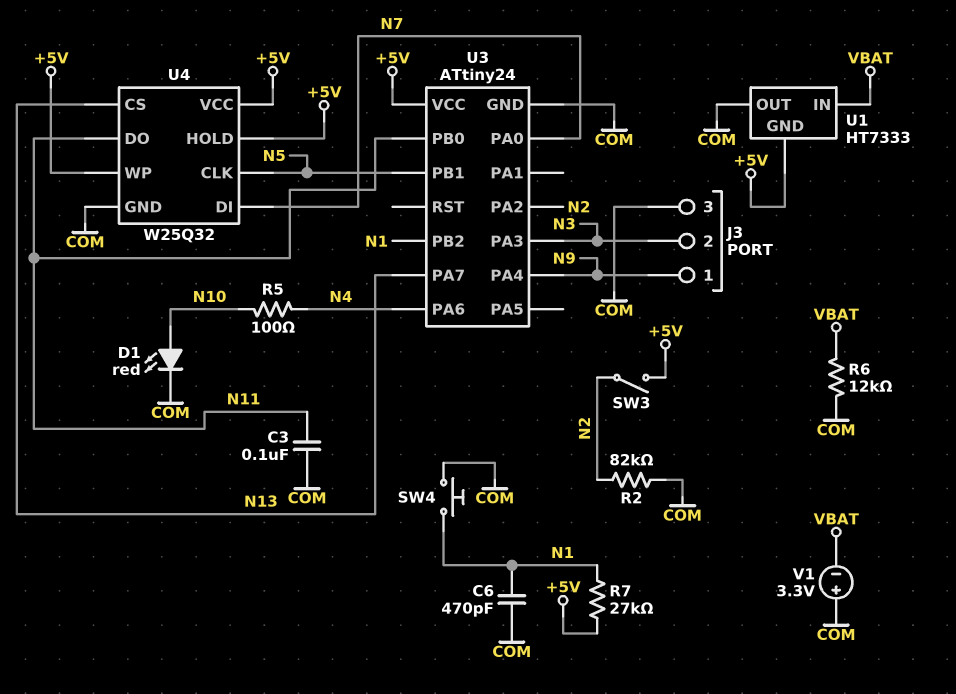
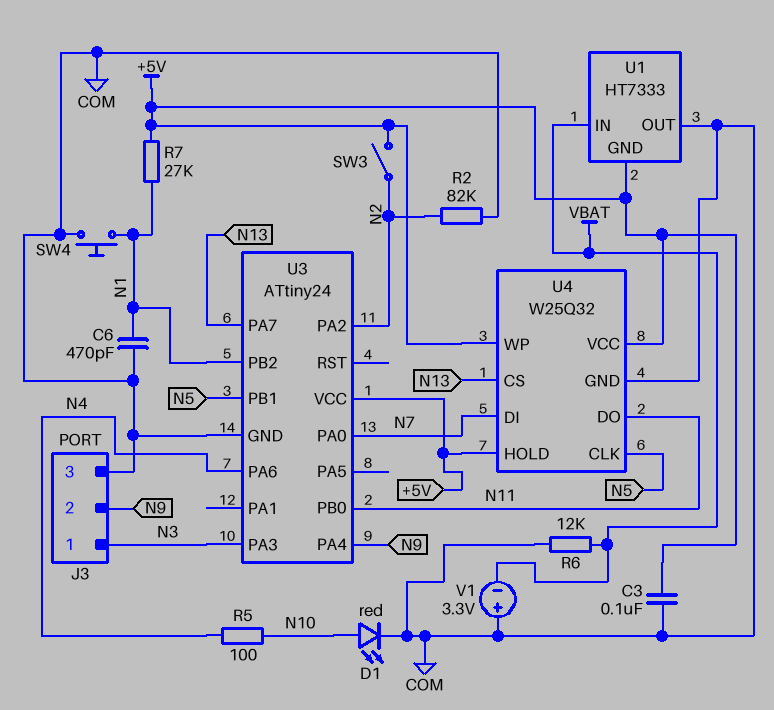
C3: 100nF (COM, N11) -> 100nF (+5V, COM)
J3 pin 1: N9 -> N3
J3 pin 2: N3 -> N9

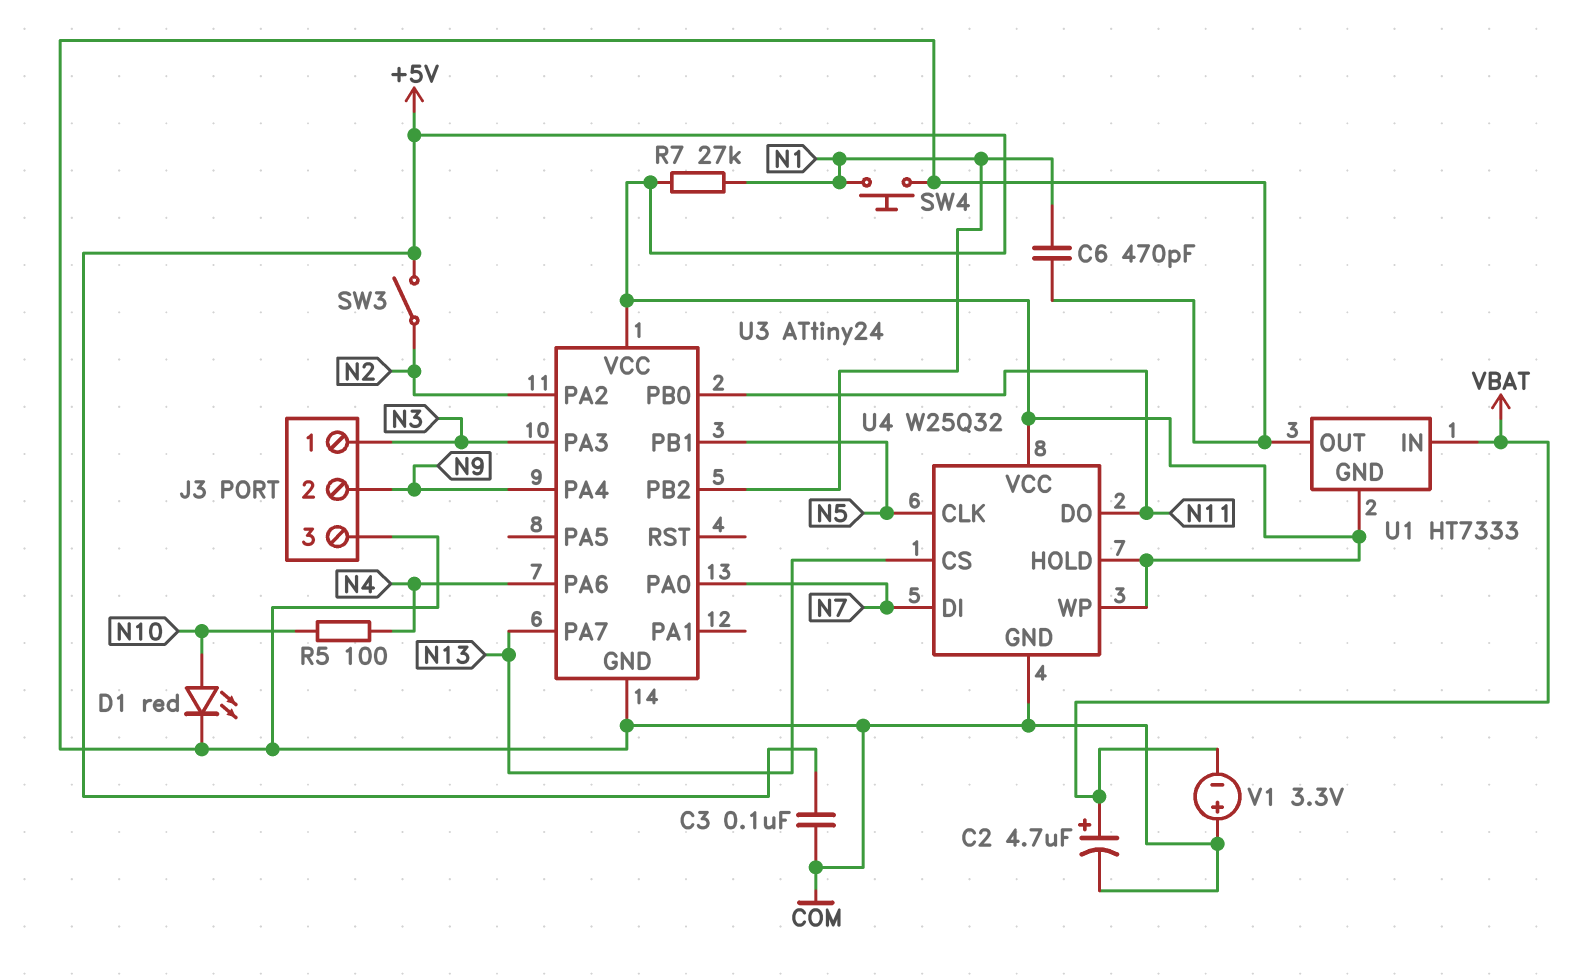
C2: none -> 4.7uF (plus VBAT, minus COM)
R2: 82k (COM, N2) -> none
R6: 12k (COM, VBAT) -> none

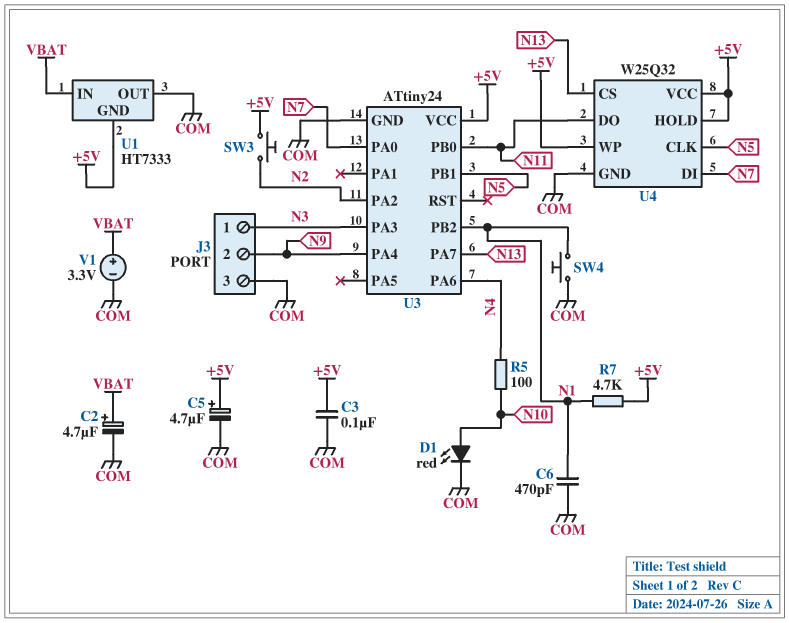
C5: none -> 4.7uF (plus +5V, minus COM)
R7: 27k (+5V, N1) -> 4.7k (+5V, N1)
SW3: switch (+5V, N2) -> button (+5V, N2)
V1: 3.3V (plus COM, minus VBAT) -> 3.3V (plus VBAT, minus COM)

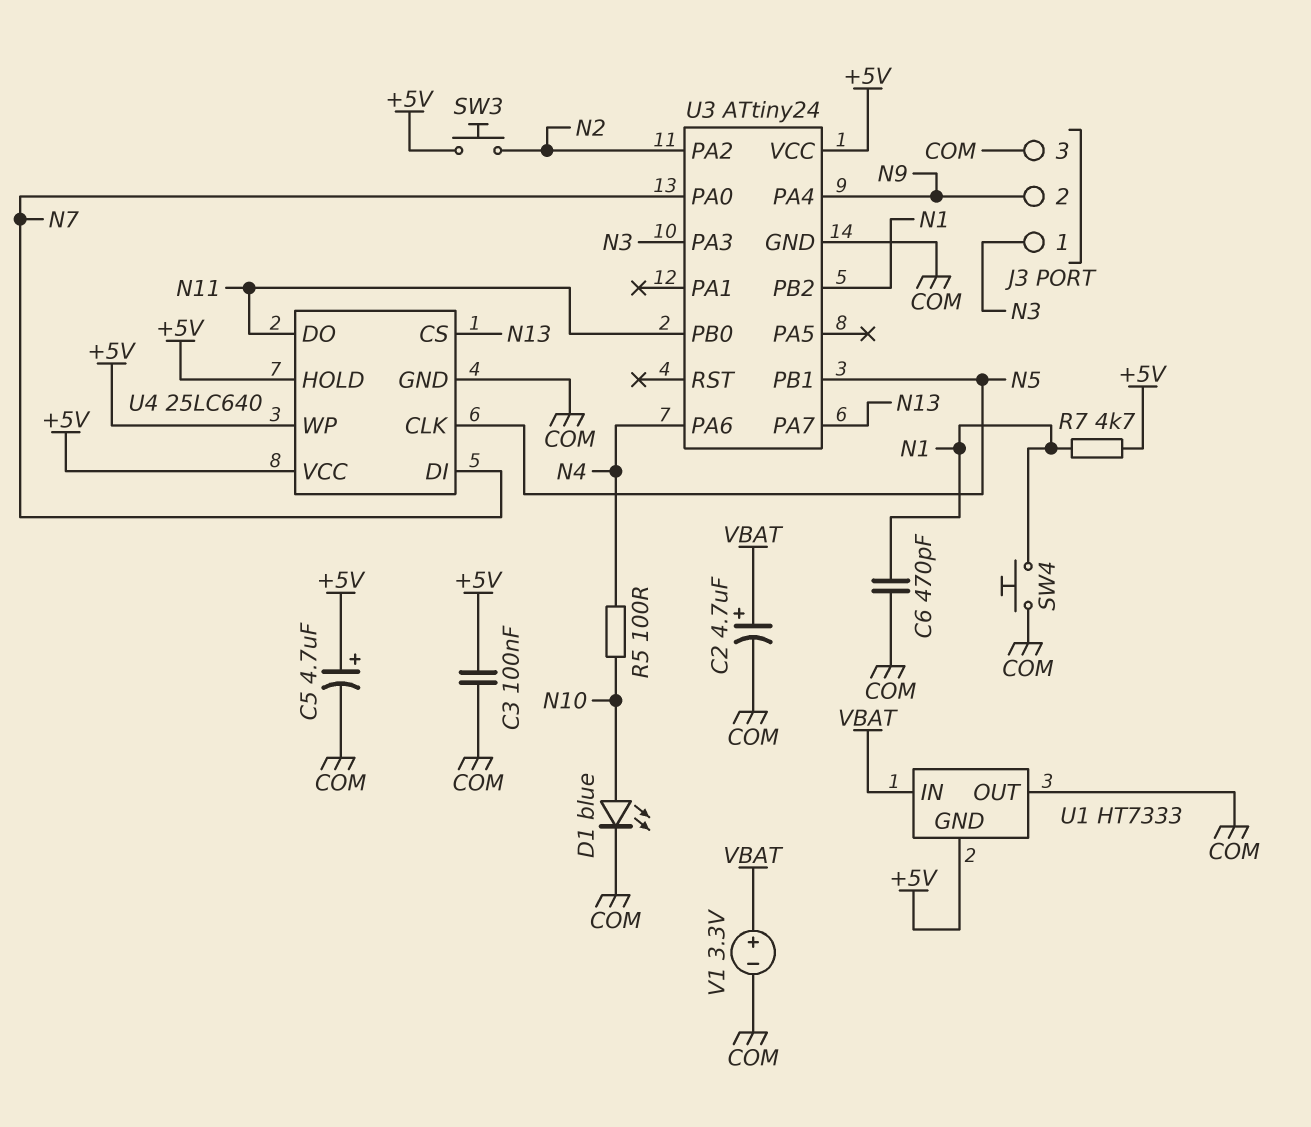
D1: LED red (A N10, K COM) -> LED blue (A N10, K COM)
U4: W25Q32 -> 25LC640

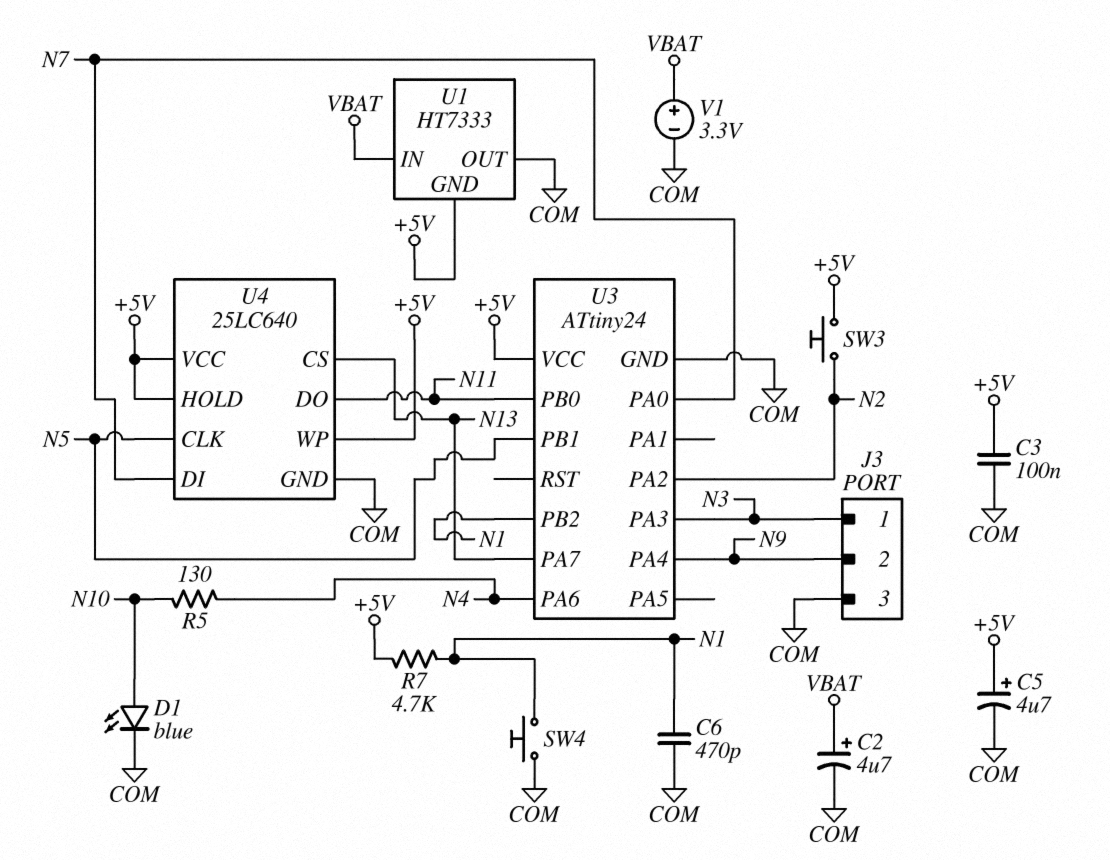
R5: 100 (N4, N10) -> 130 (N4, N10)

